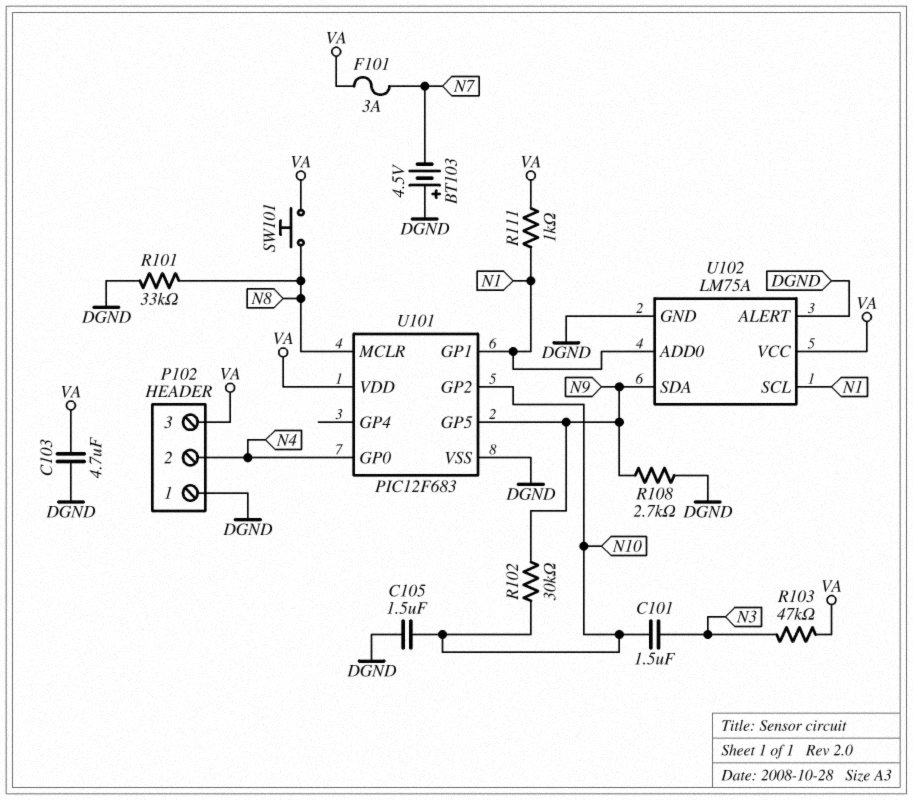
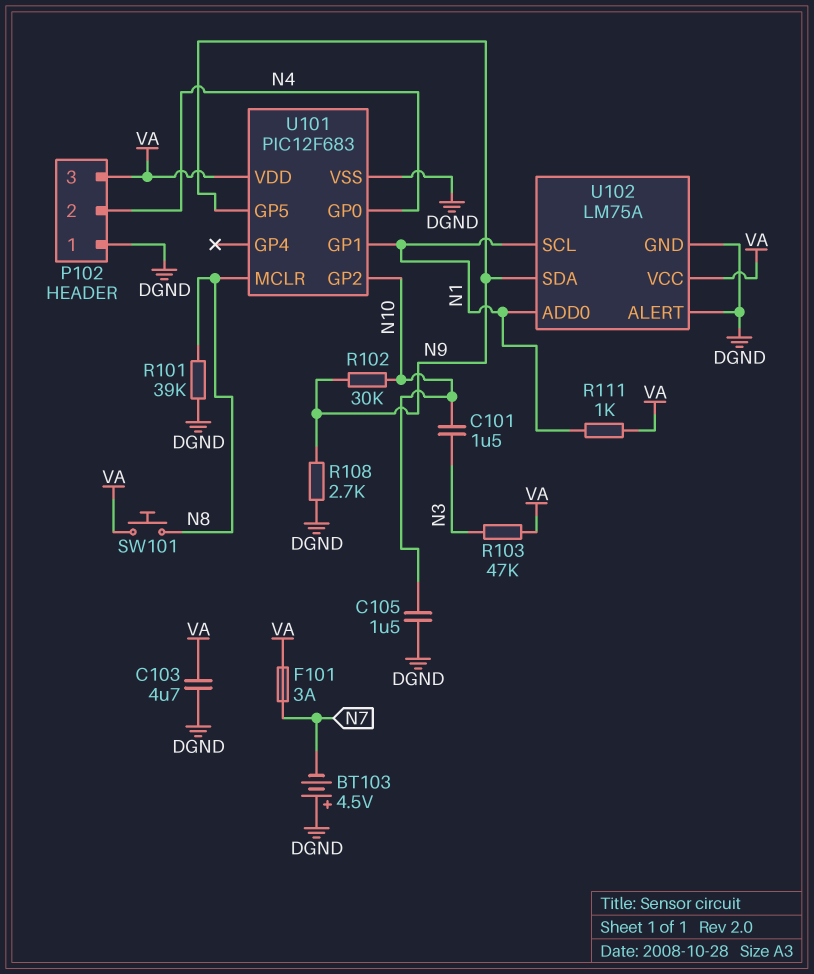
R101: 33k (DGND, N8) -> 39k (DGND, N8)

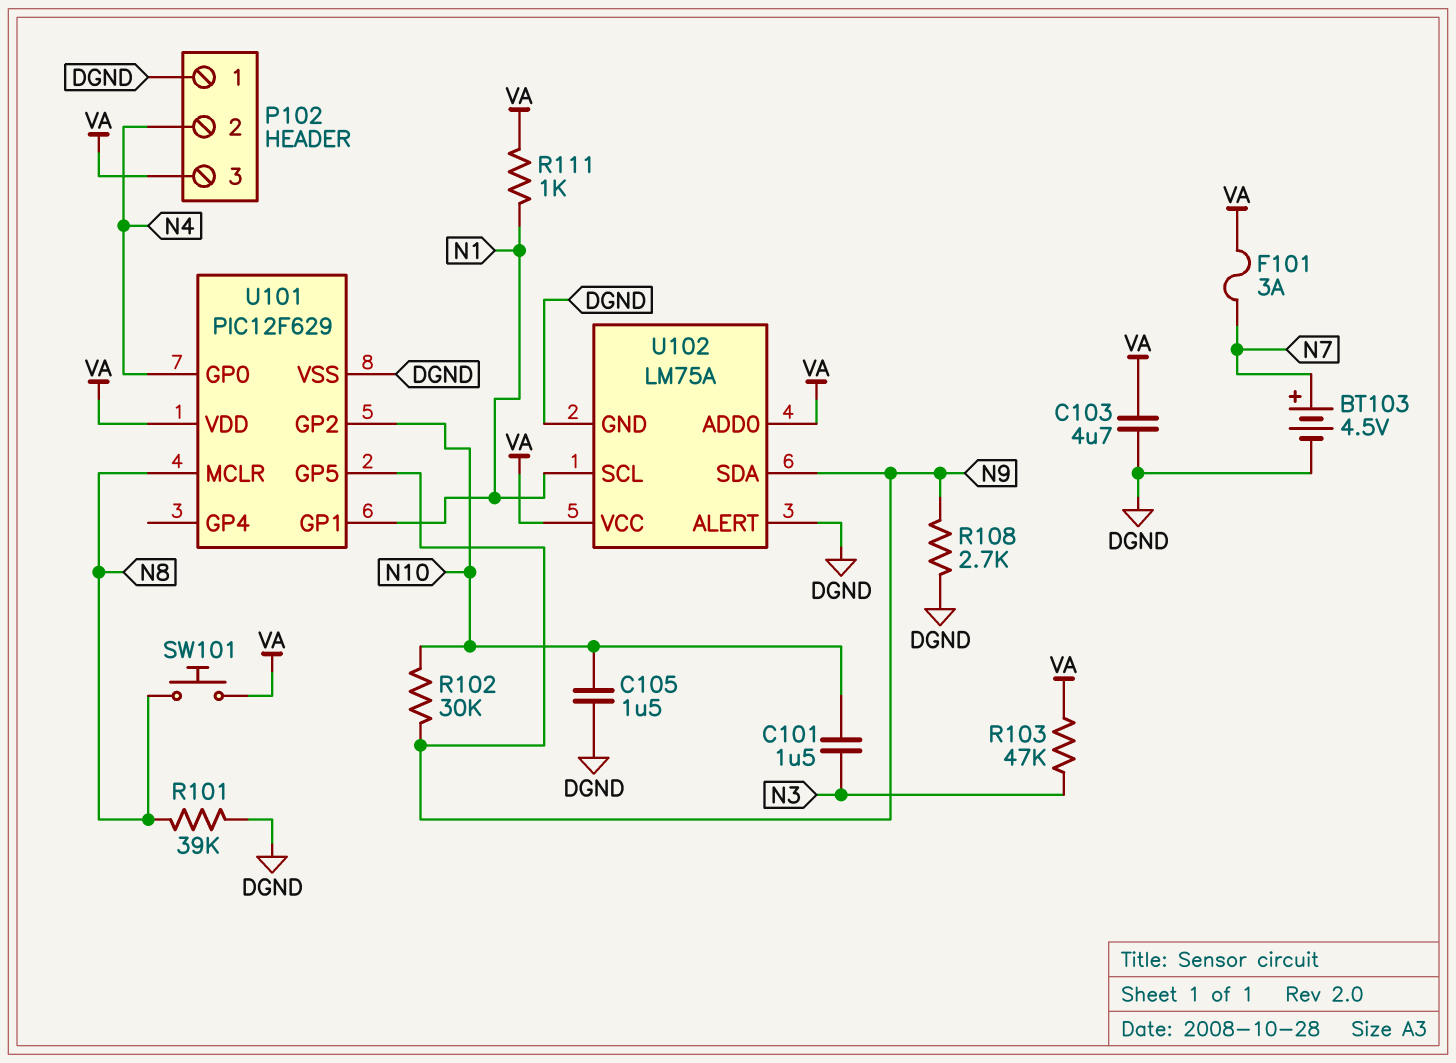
BT103: 4.5V (plus DGND, minus N7) -> 4.5V (plus N7, minus DGND)
U101: PIC12F683 -> PIC12F629
U102 pin ADD0: N1 -> VA

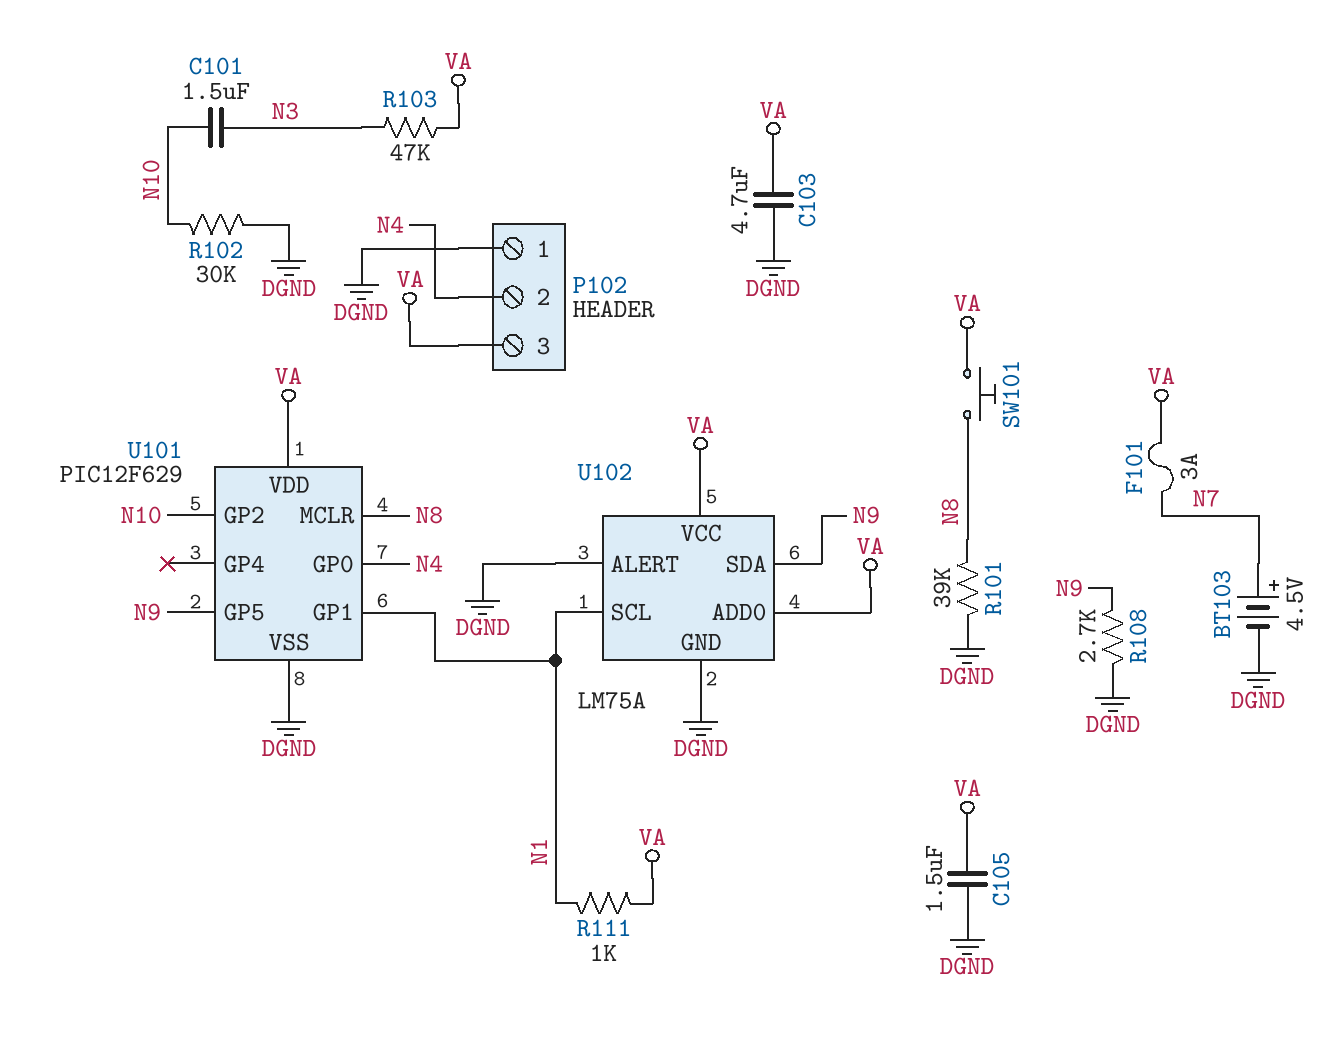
C105: 1.5uF (DGND, N10) -> 1.5uF (DGND, VA)
R102: 30k (N9, N10) -> 30k (DGND, N10)

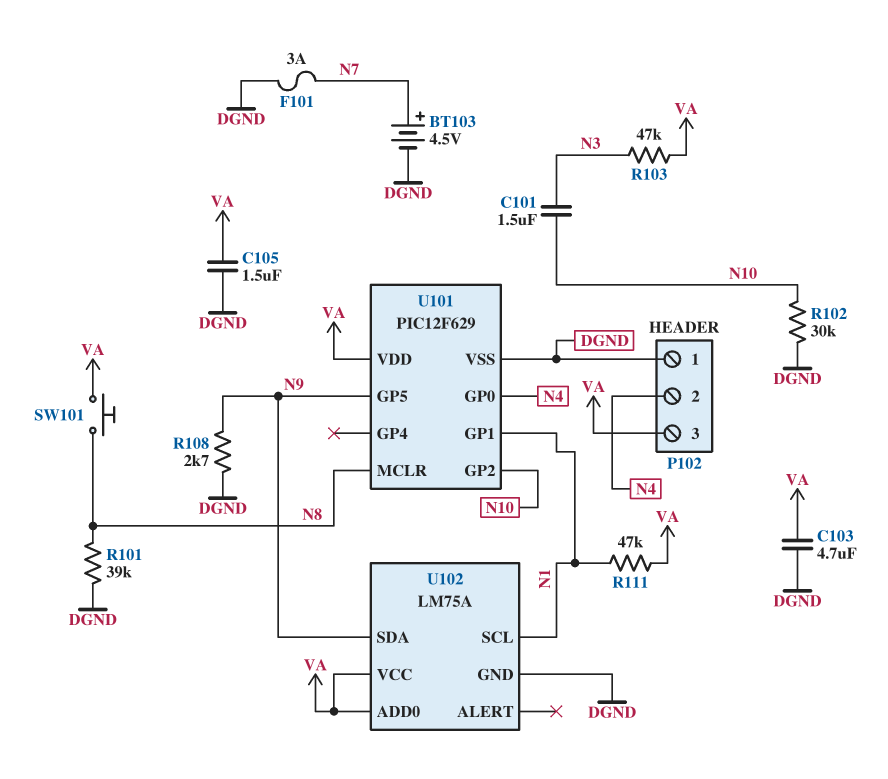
F101: 3A (N7, VA) -> 3A (DGND, N7)
R111: 1k (N1, VA) -> 47k (N1, VA)
U102 pin ALERT: DGND -> none

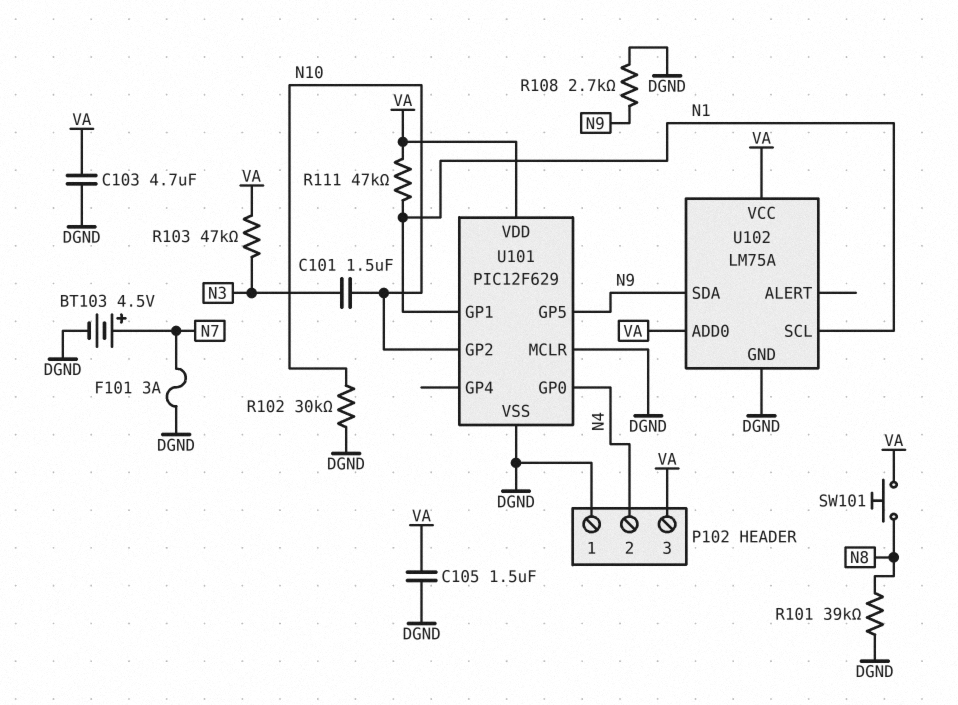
U101 pin MCLR: N8 -> DGND

